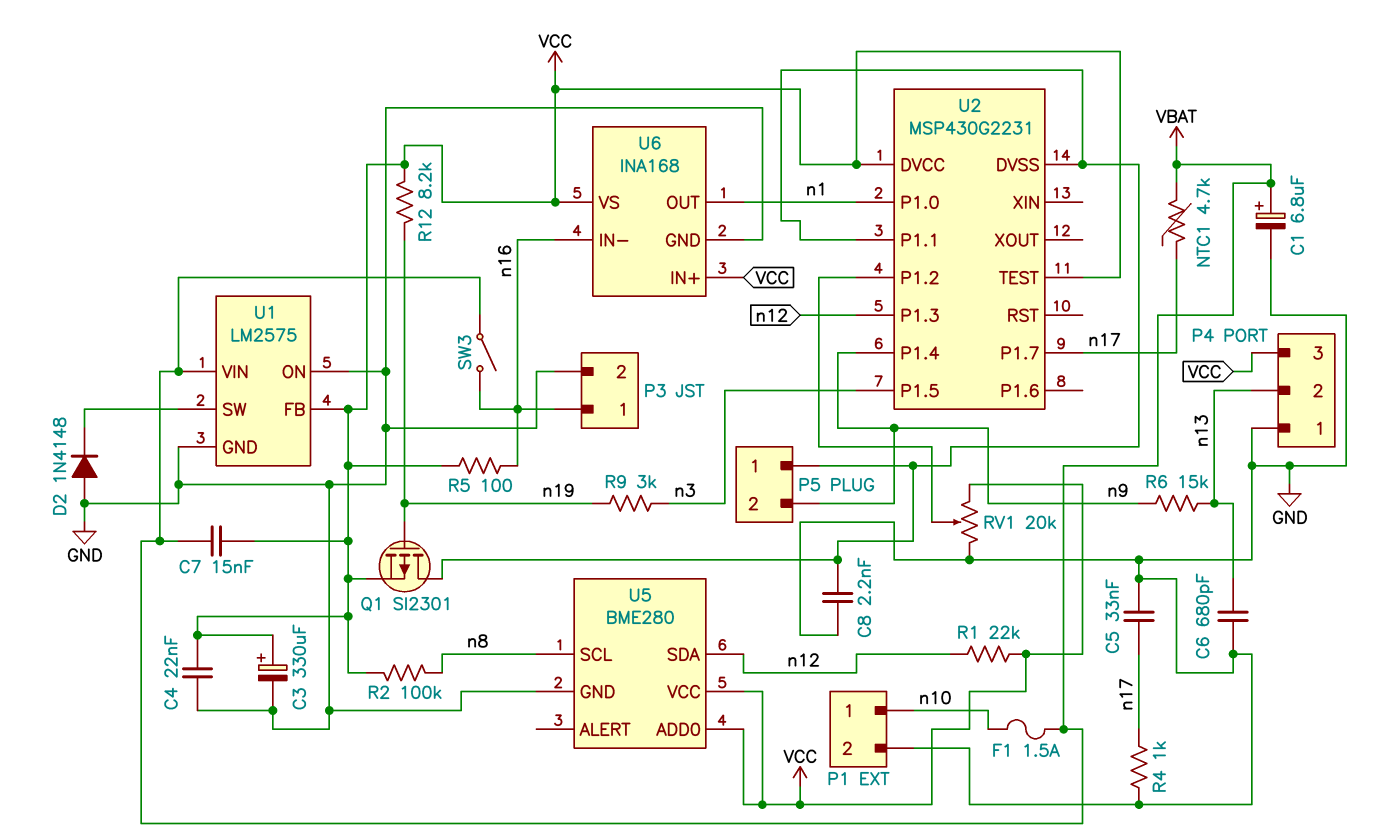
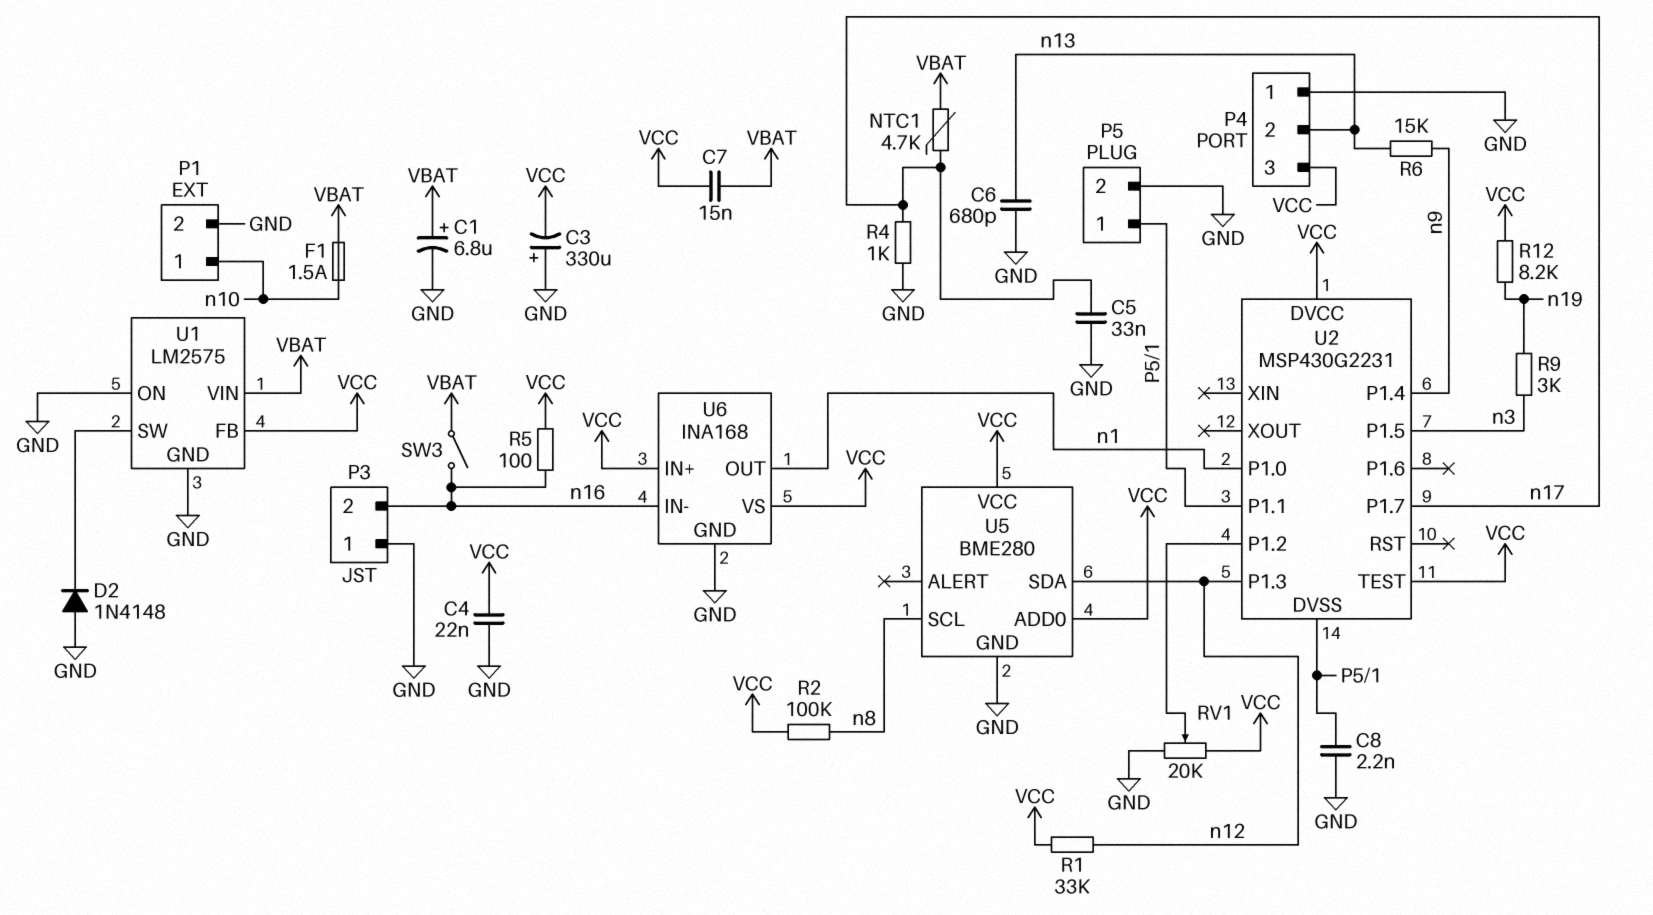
C3: 330uF (plus VCC, minus GND) -> 330uF (plus GND, minus VCC)
P3 pin 1: n16 -> GND
P3 pin 2: GND -> n16
P5 pin 2: n9 -> GND
Q1: PMOS SI2301 (G n19, D P5/1, S VCC) -> none
R1: 22k (VCC, n12) -> 33k (VCC, n12)

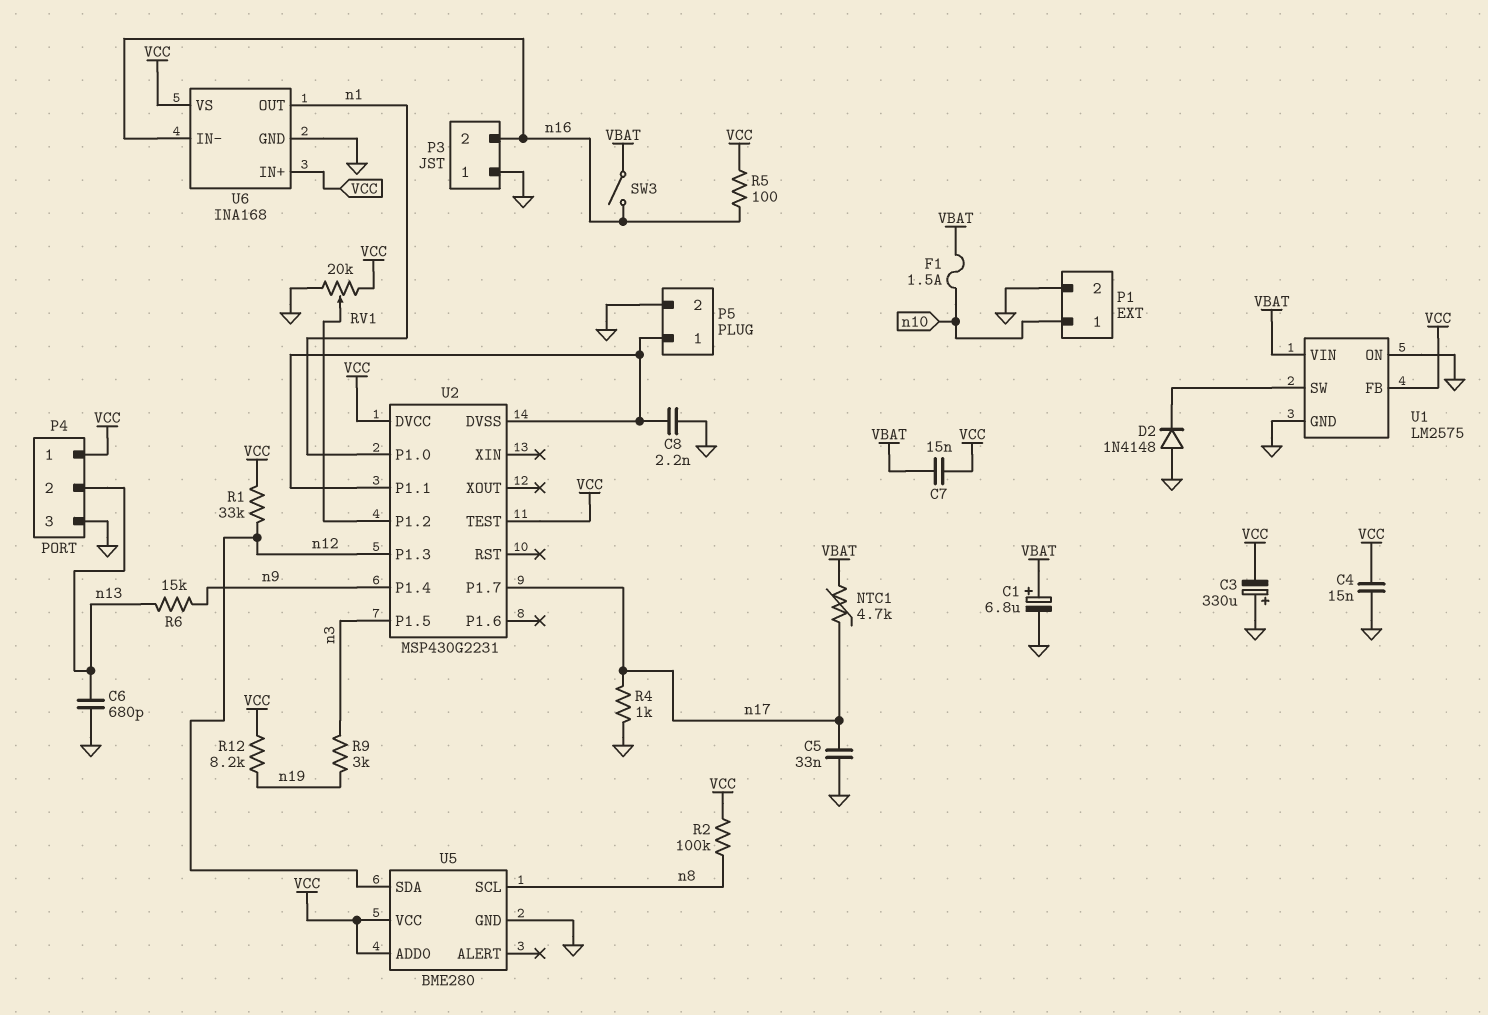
C4: 22nF (GND, VCC) -> 15nF (GND, VCC)
P4 pin 1: GND -> VCC
P4 pin 3: VCC -> GND

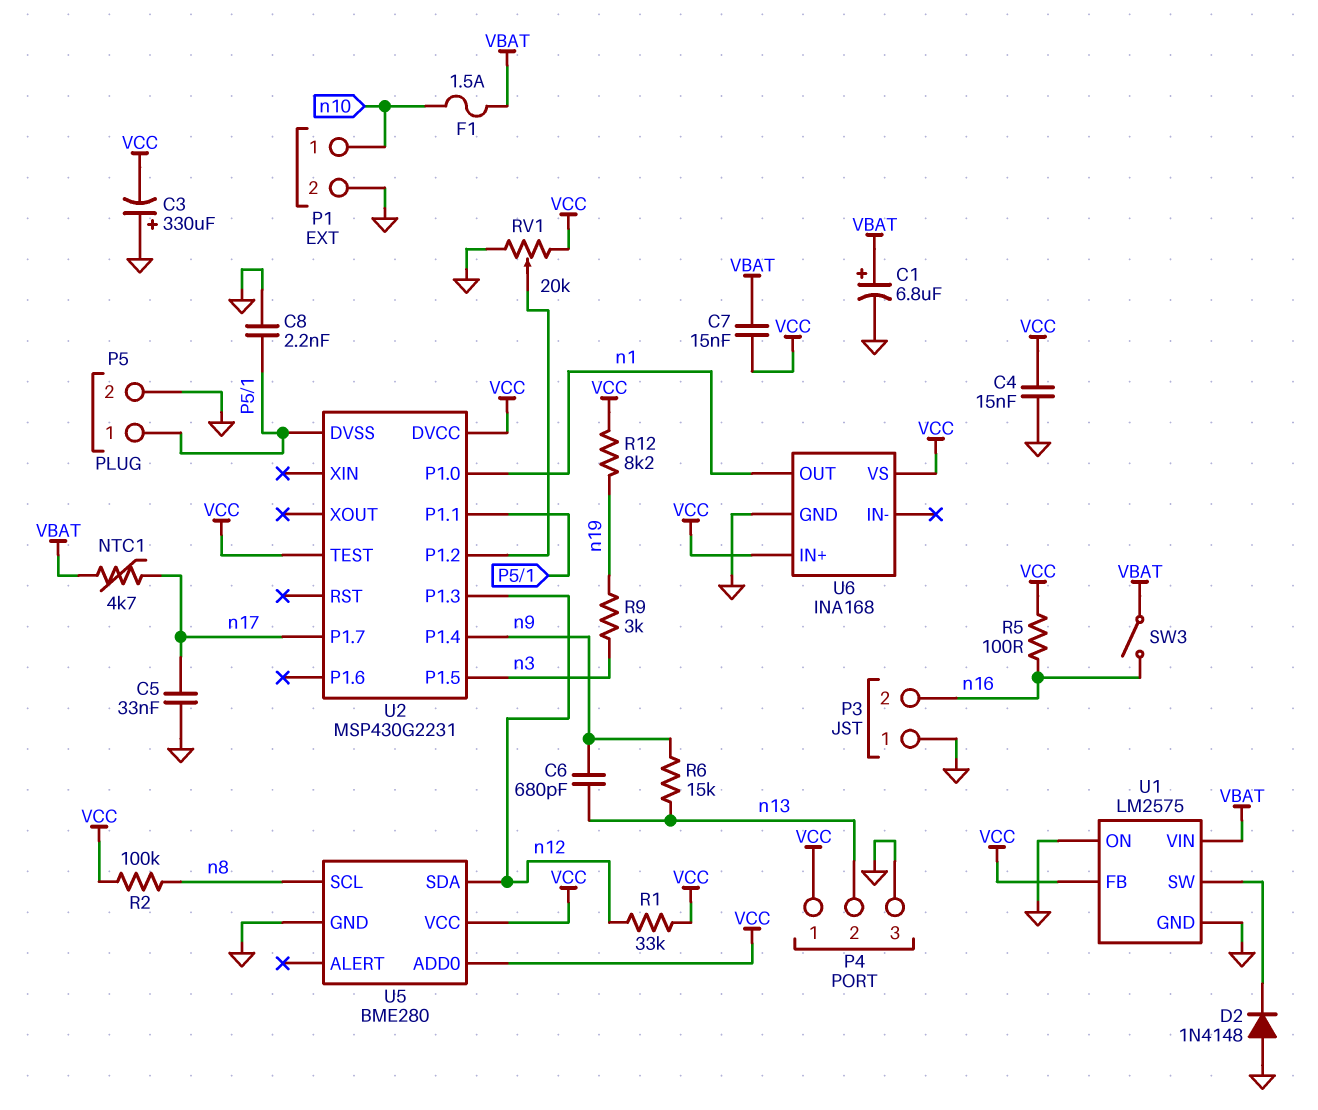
C6: 680pF (GND, n13) -> 680pF (n9, n13)
R4: 1k (GND, n17) -> none
U6 pin IN-: n16 -> none

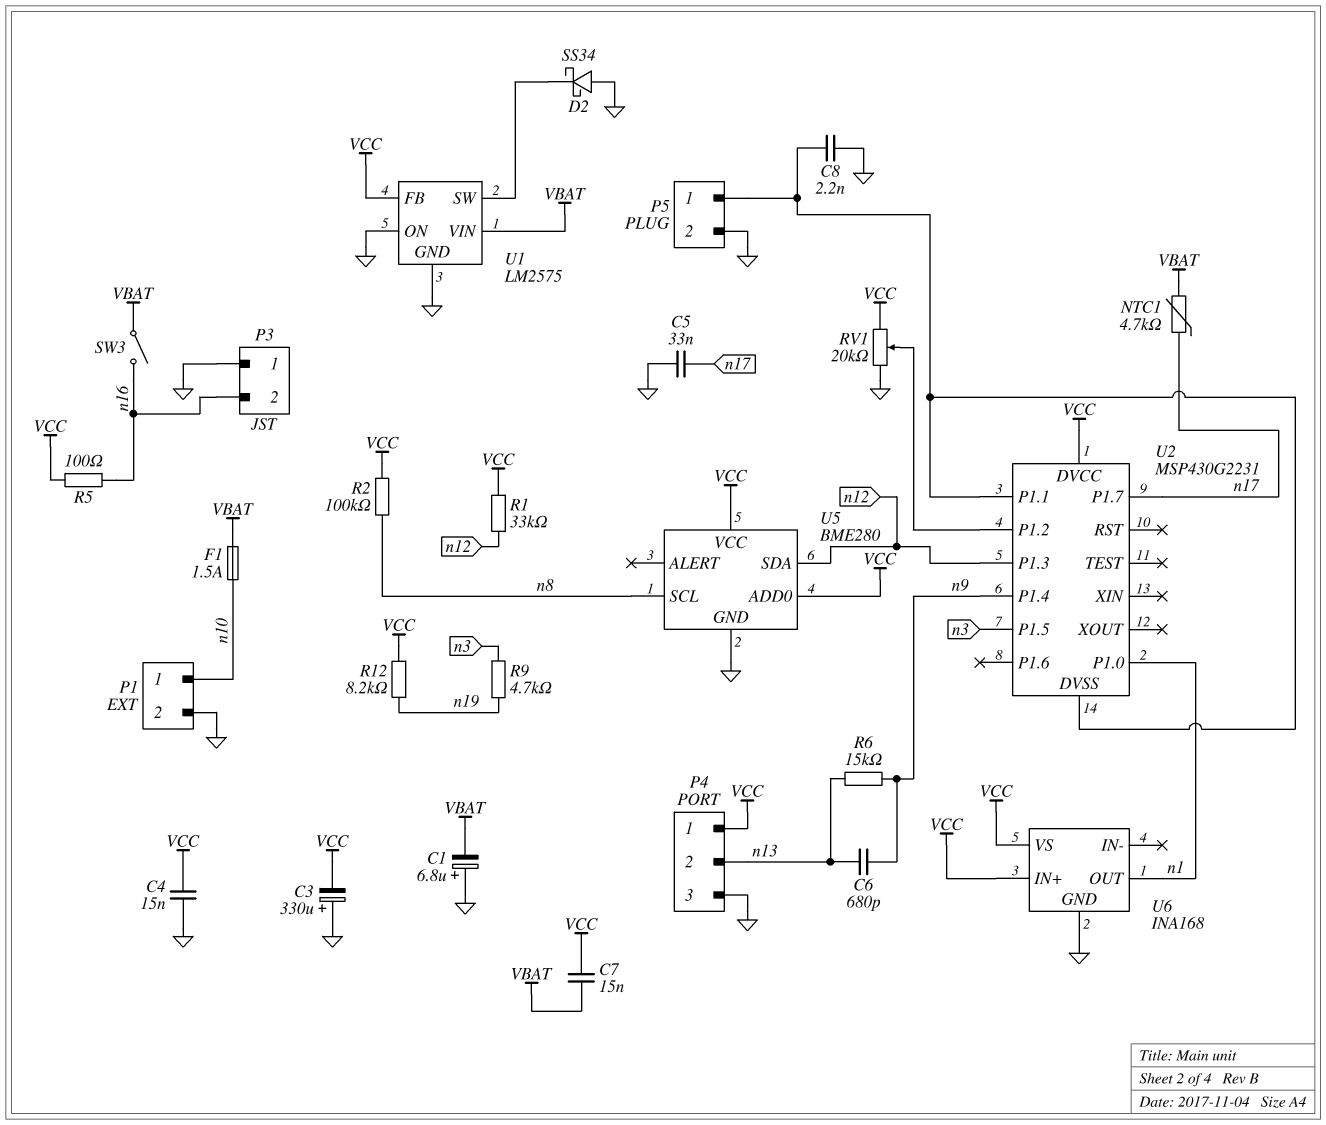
C1: 6.8uF (plus VBAT, minus GND) -> 6.8uF (plus GND, minus VBAT)
D2: diode 1N4148 (A GND, K U1/SW) -> schottky SS34 (A GND, K U1/SW)
R9: 3k (n3, n19) -> 4.7k (n3, n19)
U2 pin TEST: VCC -> none

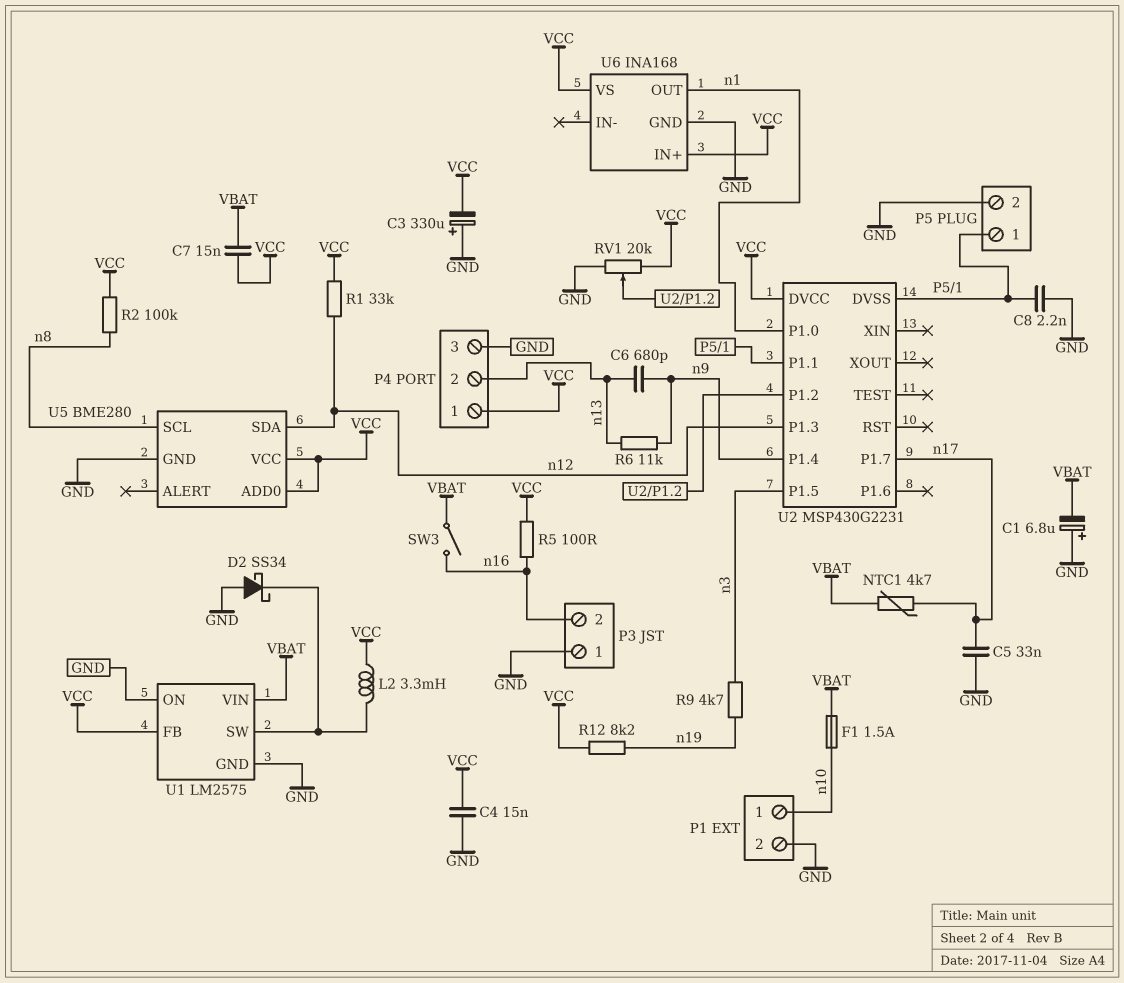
L2: none -> 3.3mH (U1/SW, VCC)
R6: 15k (n9, n13) -> 11k (n9, n13)

